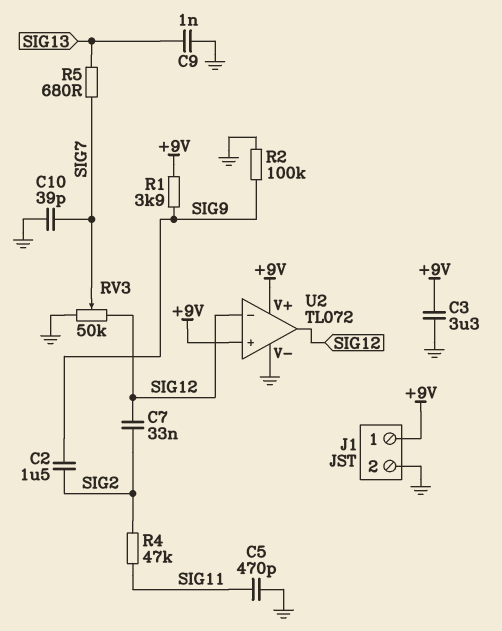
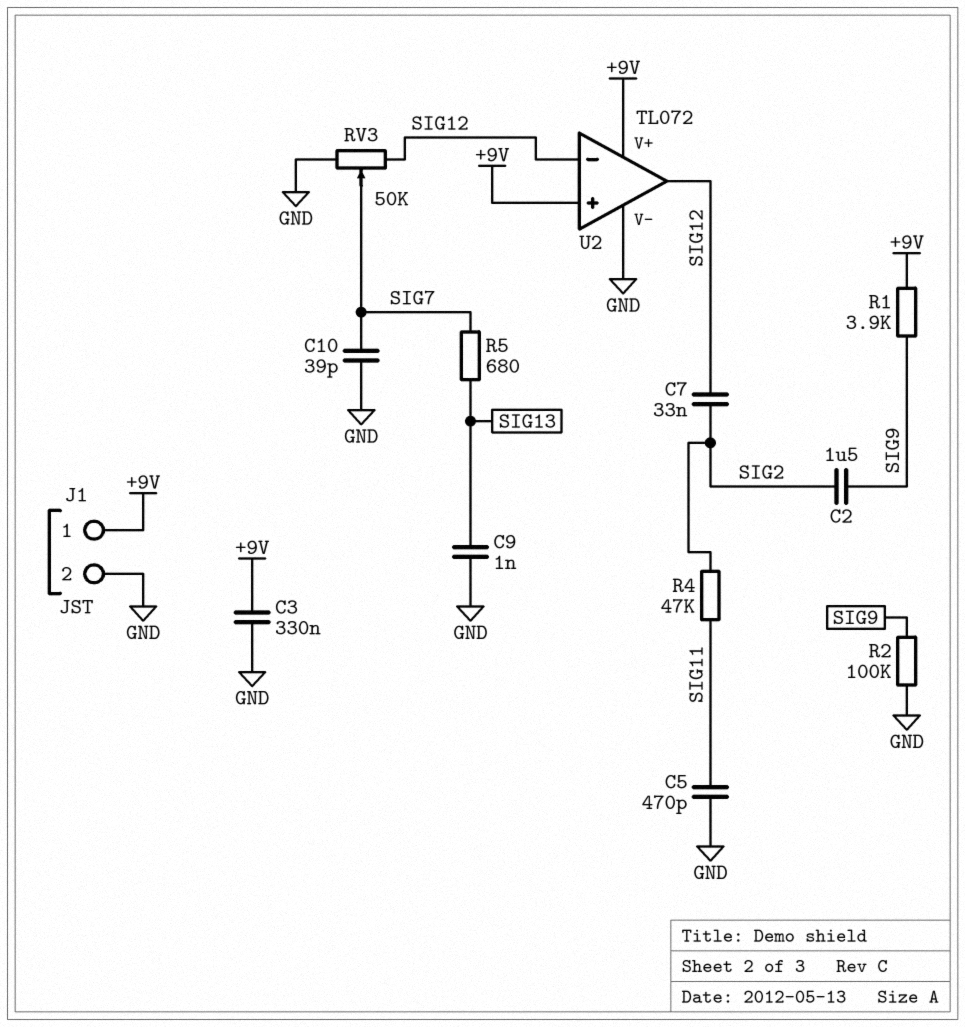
C3: 3.3uF (+9V, GND) -> 330nF (+9V, GND)

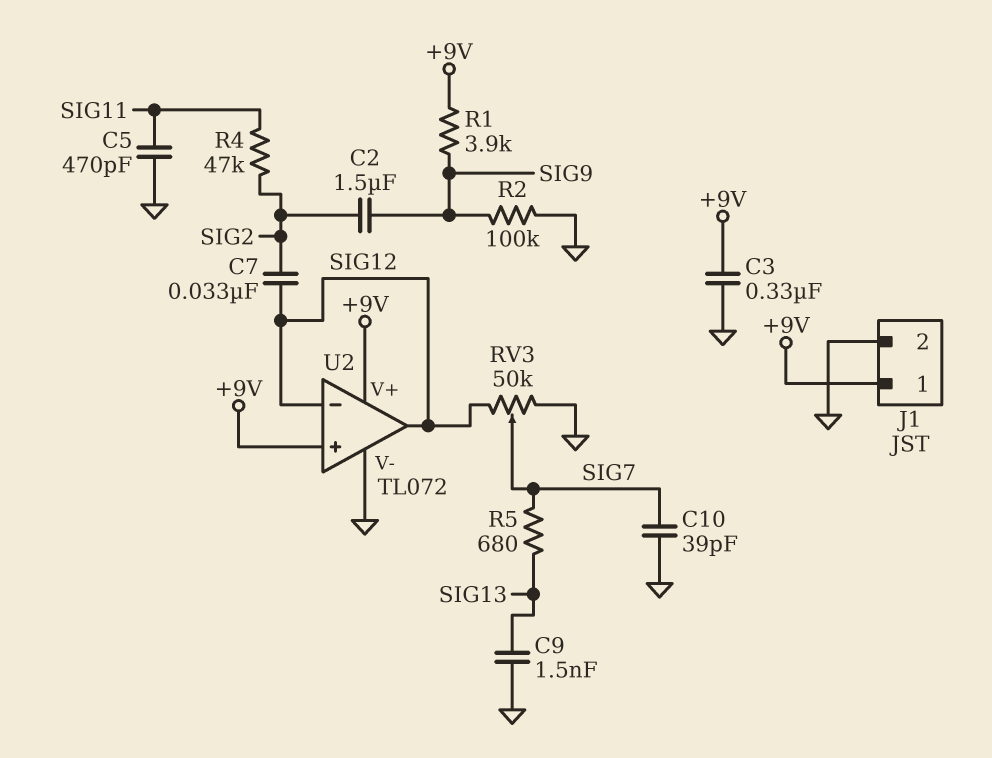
C9: 1nF (GND, SIG13) -> 1.5nF (GND, SIG13)

